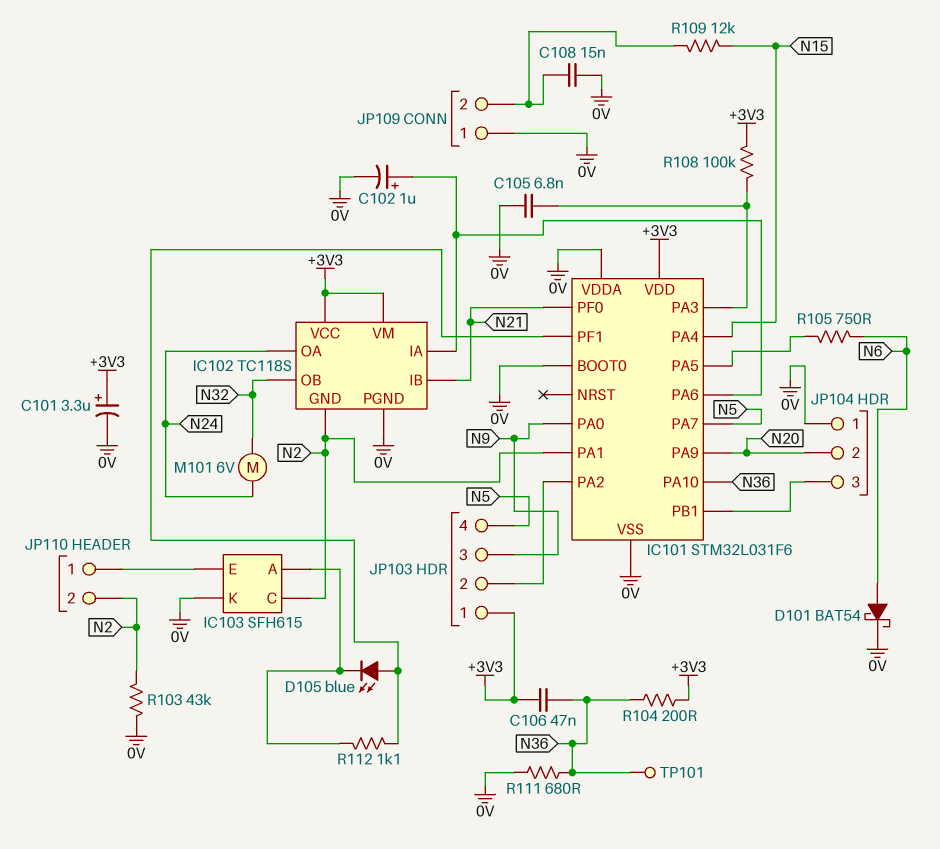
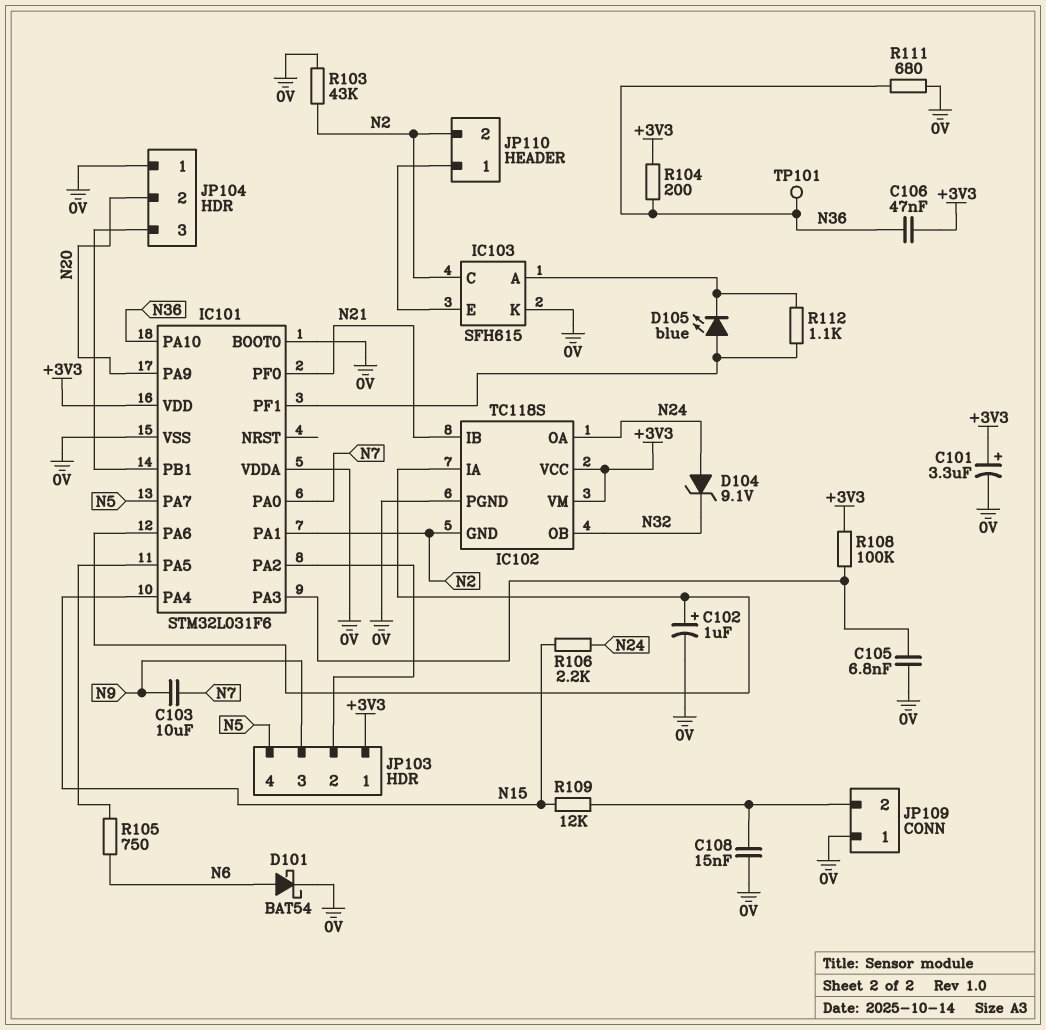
C103: none -> 10uF (N7, N9)
D104: none -> zener 9.1V (A N24, K N32)
IC101 pin PA0: N9 -> N7
M101: motor 6V (N24, N32) -> none
R106: none -> 2.2k (N15, N24)

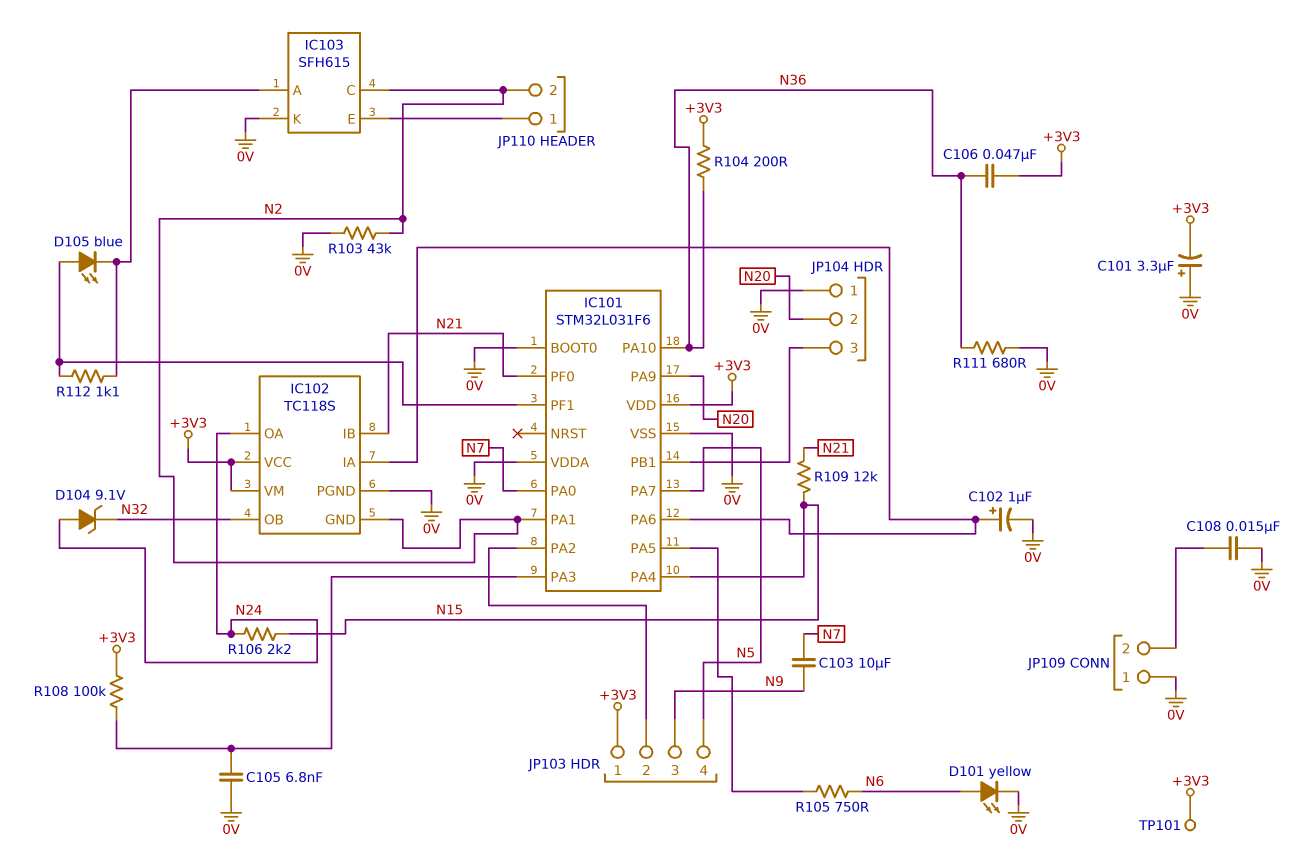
C101: 3.3uF (plus +3V3, minus 0V) -> 3.3uF (plus 0V, minus +3V3)
D101: schottky BAT54 (A N6, K 0V) -> LED yellow (A N6, K 0V)
R109: 12k (JP109/2, N15) -> 12k (N15, N21)
TP101: test point (N36) -> test point (+3V3)

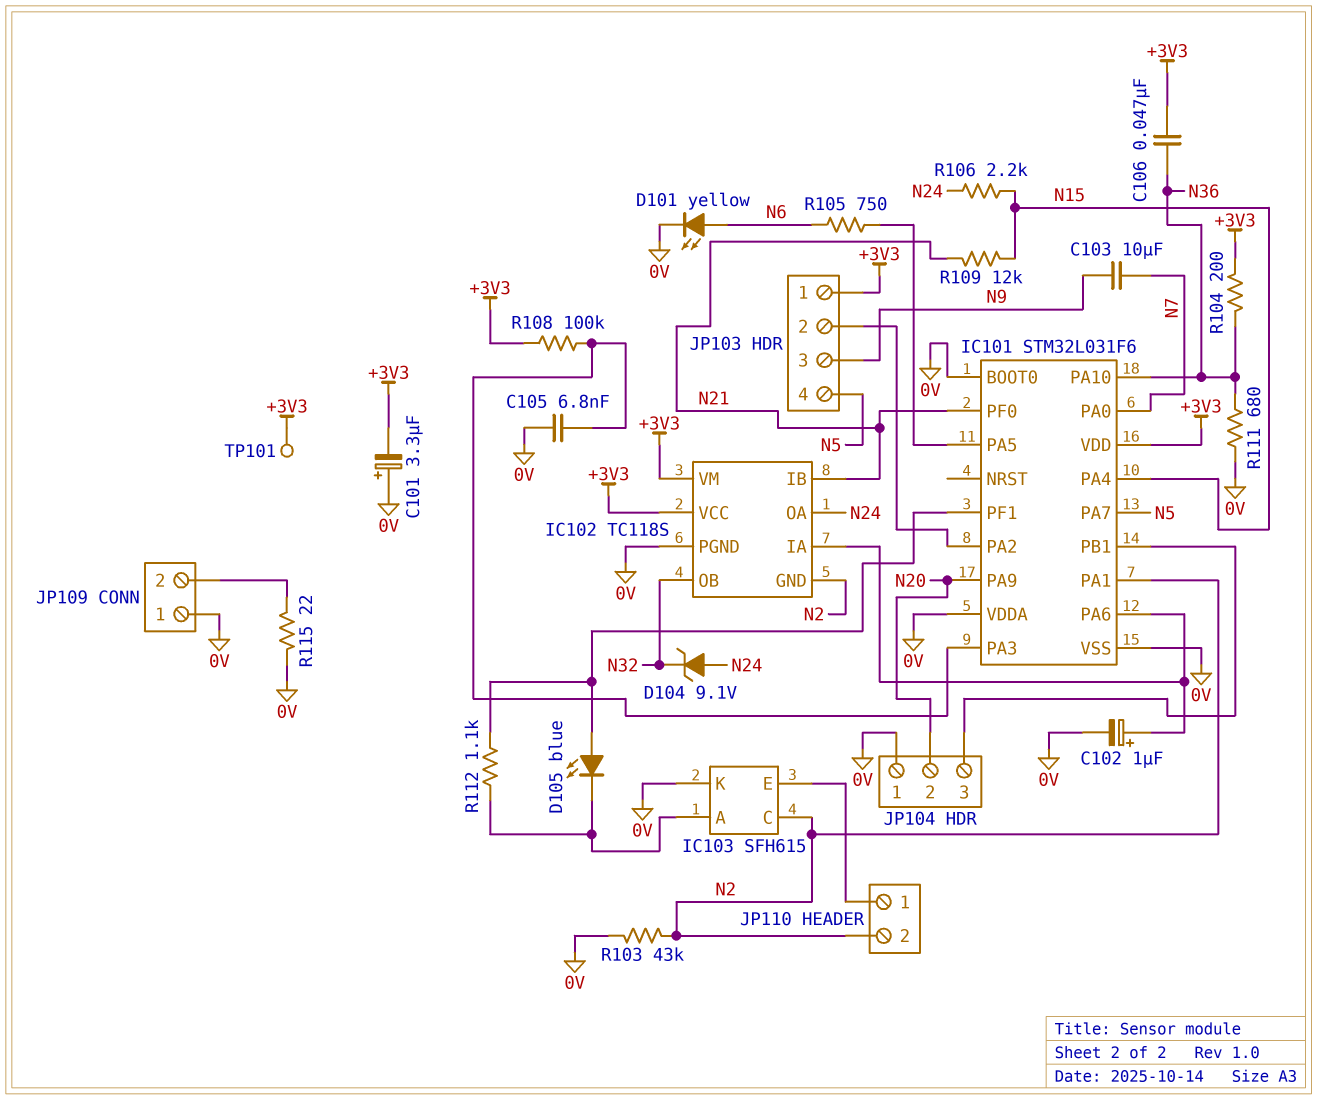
C108: 15nF (0V, JP109/2) -> none
R115: none -> 22 (0V, JP109/2)

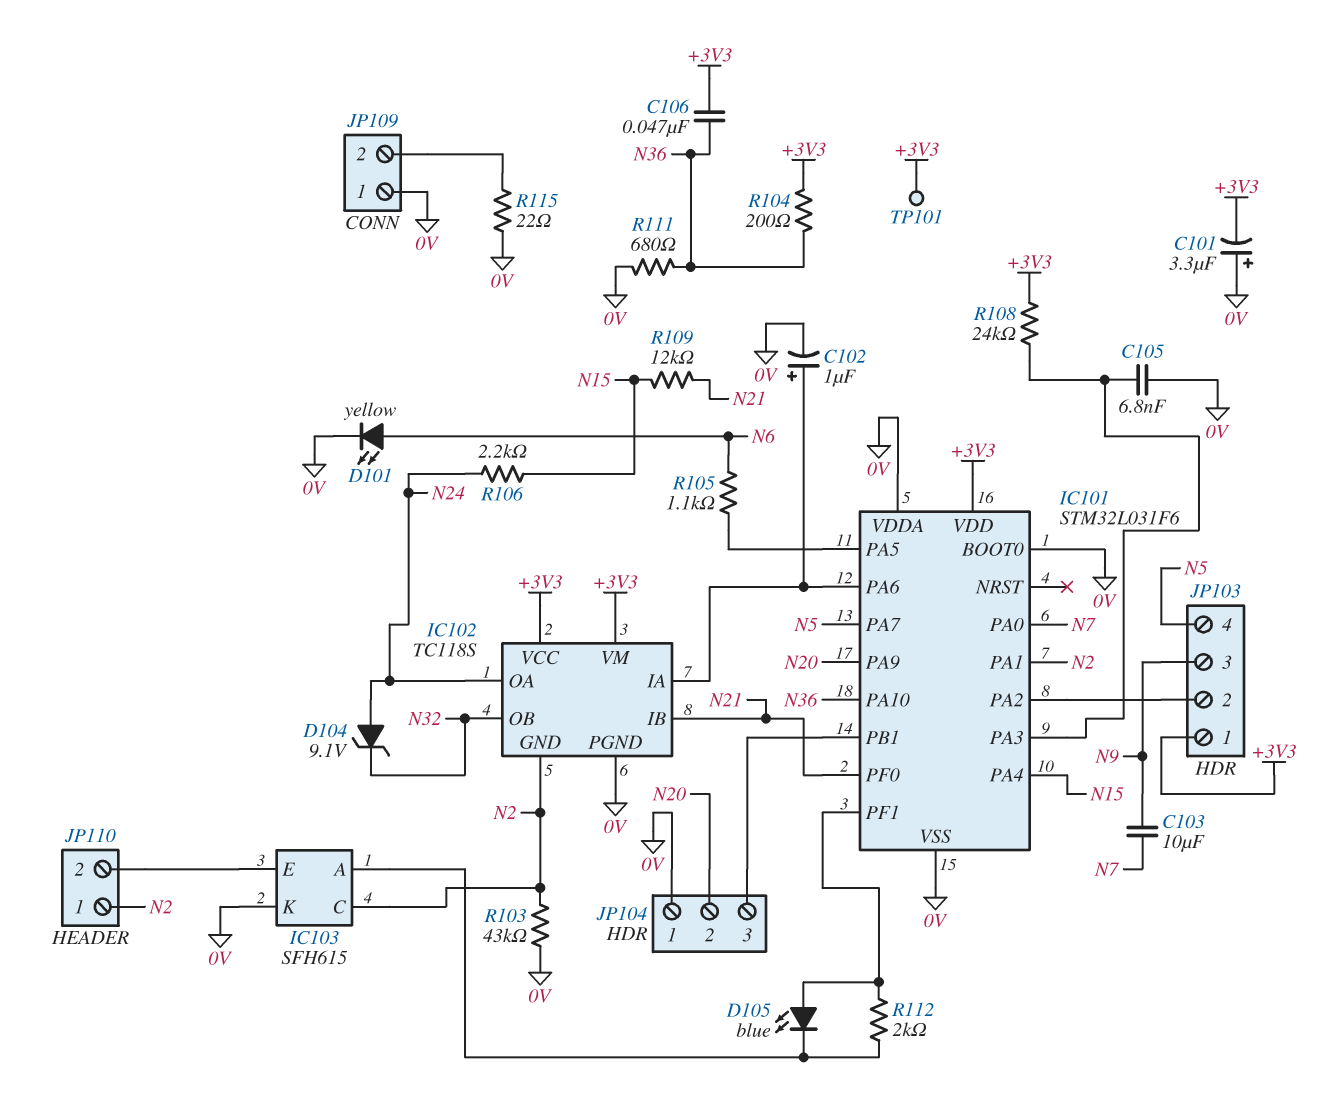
JP110 pin 1: IC103/E -> N2
JP110 pin 2: N2 -> IC103/E
R105: 750 (IC101/PA5, N6) -> 1.1k (IC101/PA5, N6)
R108: 100k (+3V3, IC101/PA3) -> 24k (+3V3, IC101/PA3)
R112: 1.1k (IC101/PF1, IC103/A) -> 2k (IC101/PF1, IC103/A)

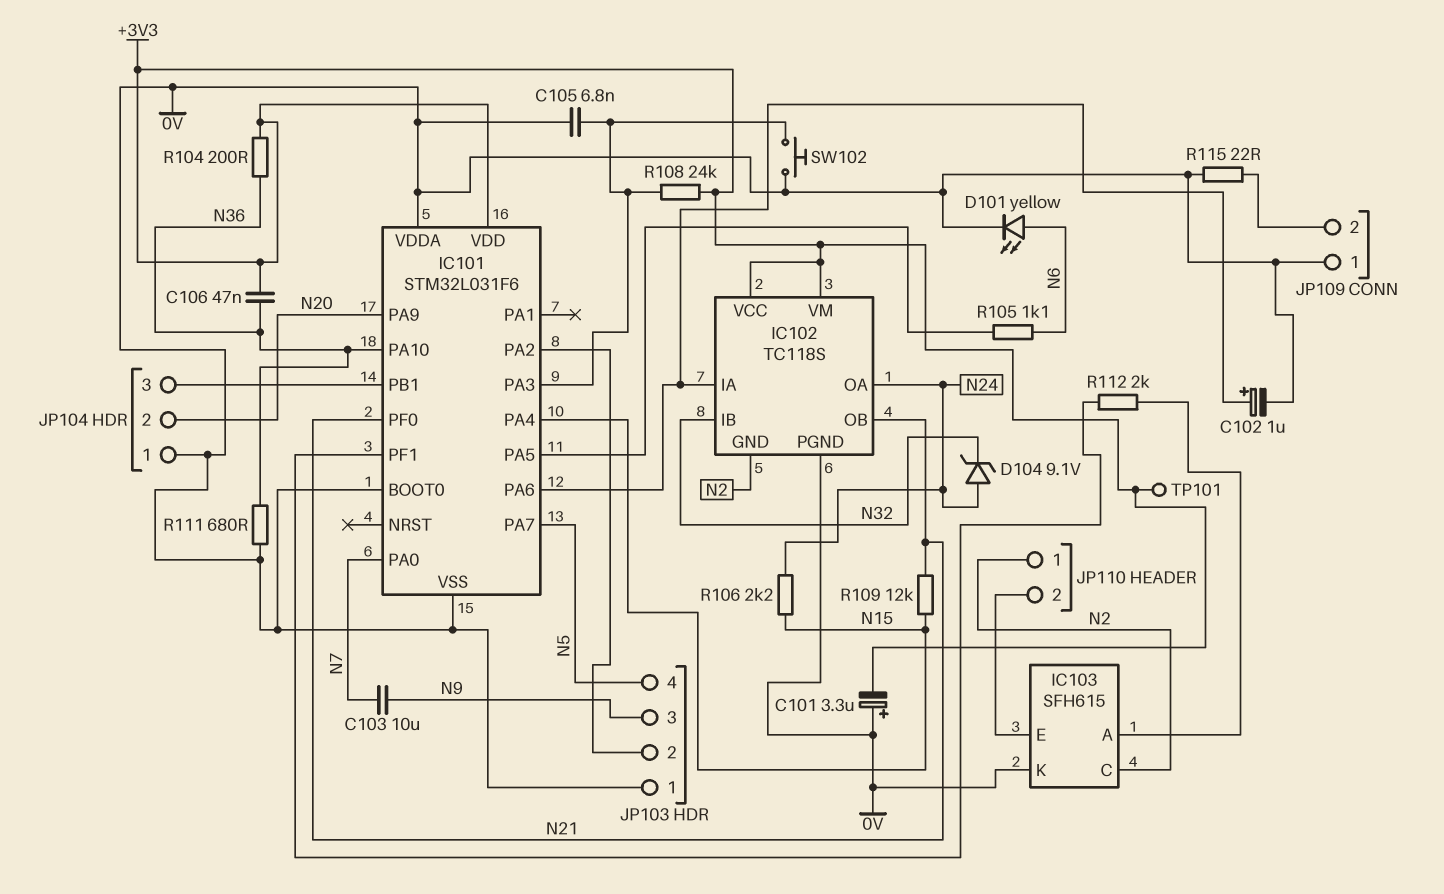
D105: LED blue (A IC101/PF1, K IC103/A) -> none
IC101 pin PA1: N2 -> none
IC102 pin IB: N21 -> N32
IC102 pin OB: N32 -> N21
JP103 pin 1: +3V3 -> 0V
R103: 43k (0V, N2) -> none
SW102: none -> button (0V, IC101/PA3)

